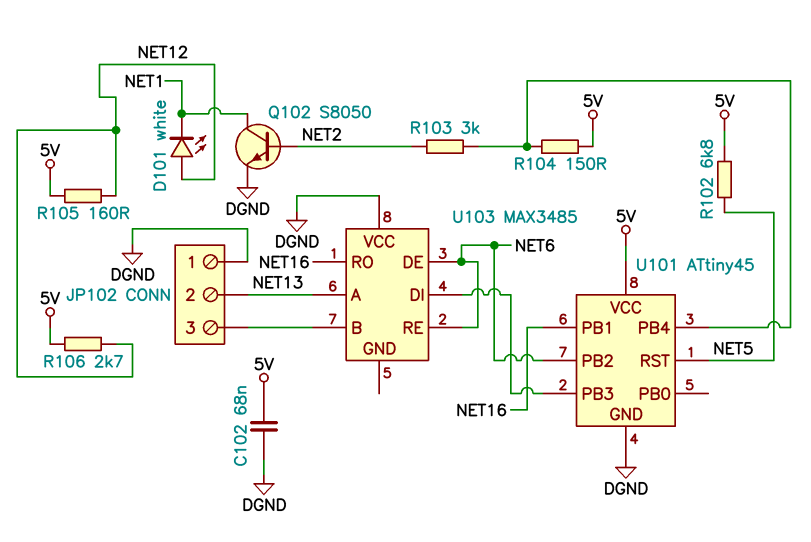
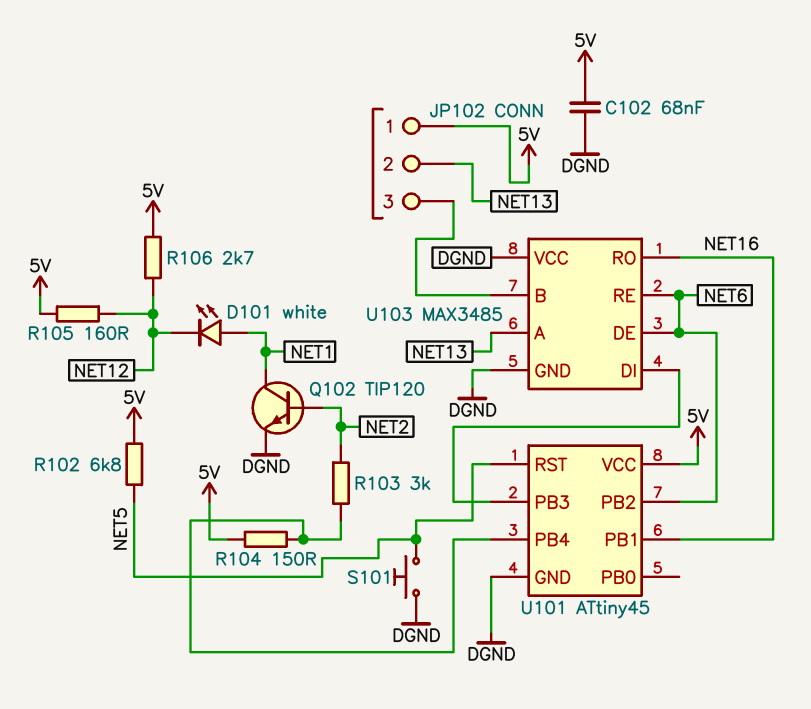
D101: LED white (A NET12, K NET1) -> LED white (A NET1, K NET12)
JP102 pin 1: DGND -> 5V
Q102: NPN S8050 (B NET2, C NET1, E DGND) -> NPN TIP120 (B NET2, C NET1, E DGND)
S101: none -> button (DGND, NET5)
U103 pin GND: none -> DGND

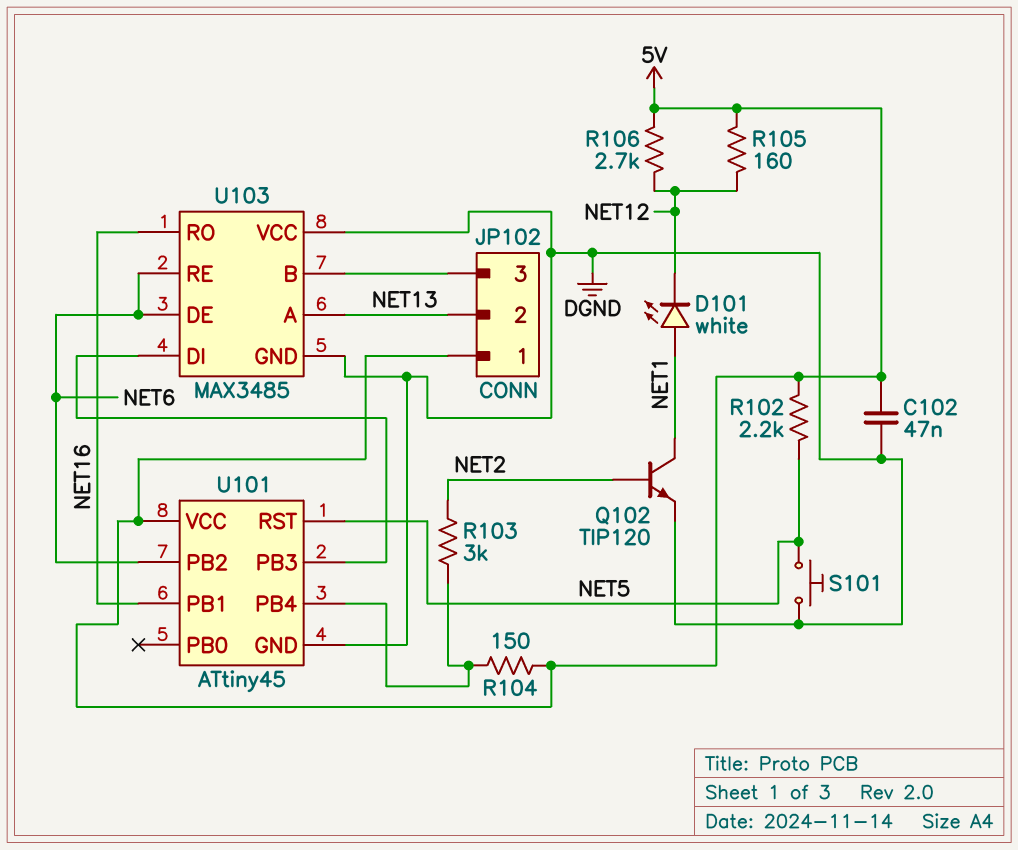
C102: 68nF (5V, DGND) -> 47nF (5V, DGND)
R102: 6.8k (5V, NET5) -> 2.2k (5V, NET5)

